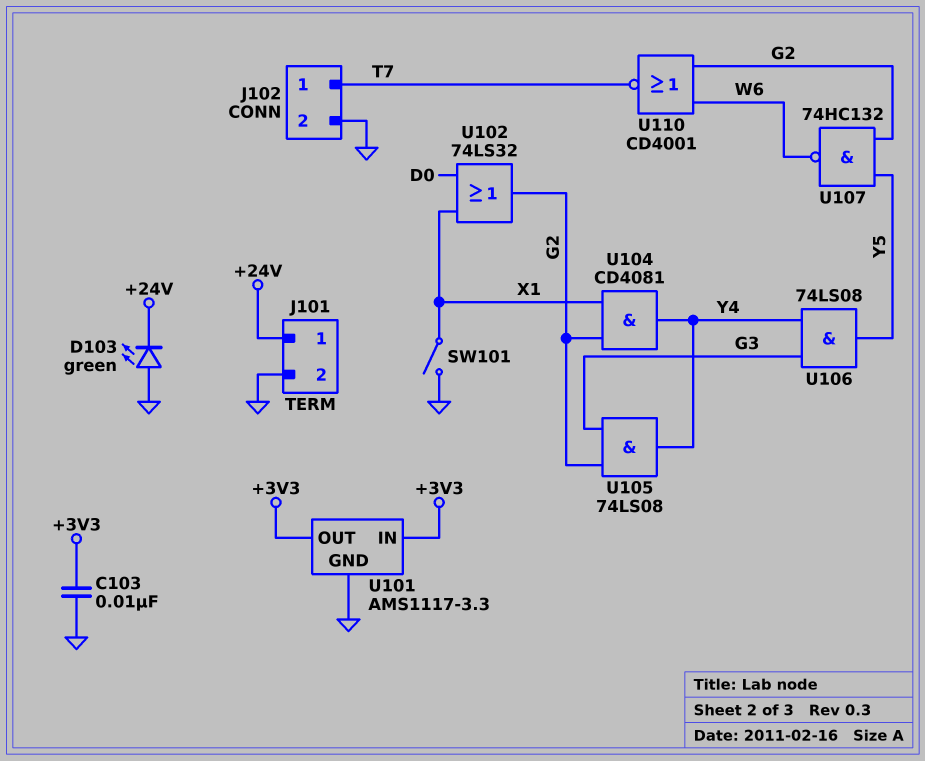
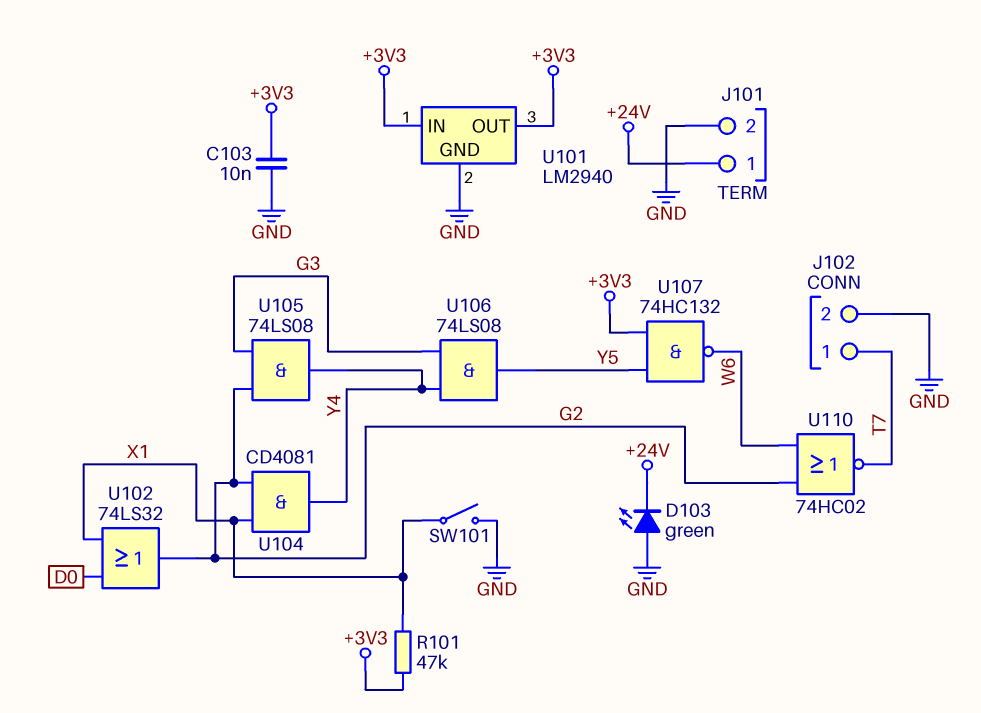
R101: none -> 47k (+3V3, X1)
U101: AMS1117-3.3 -> LM2940
U107: NAND 74HC132 (in G2, in Y5, out W6) -> NAND 74HC132 (in +3V3, in Y5, out W6)
U110: NOR CD4001 (in G2, in W6, out T7) -> NOR 74HC02 (in G2, in W6, out T7)

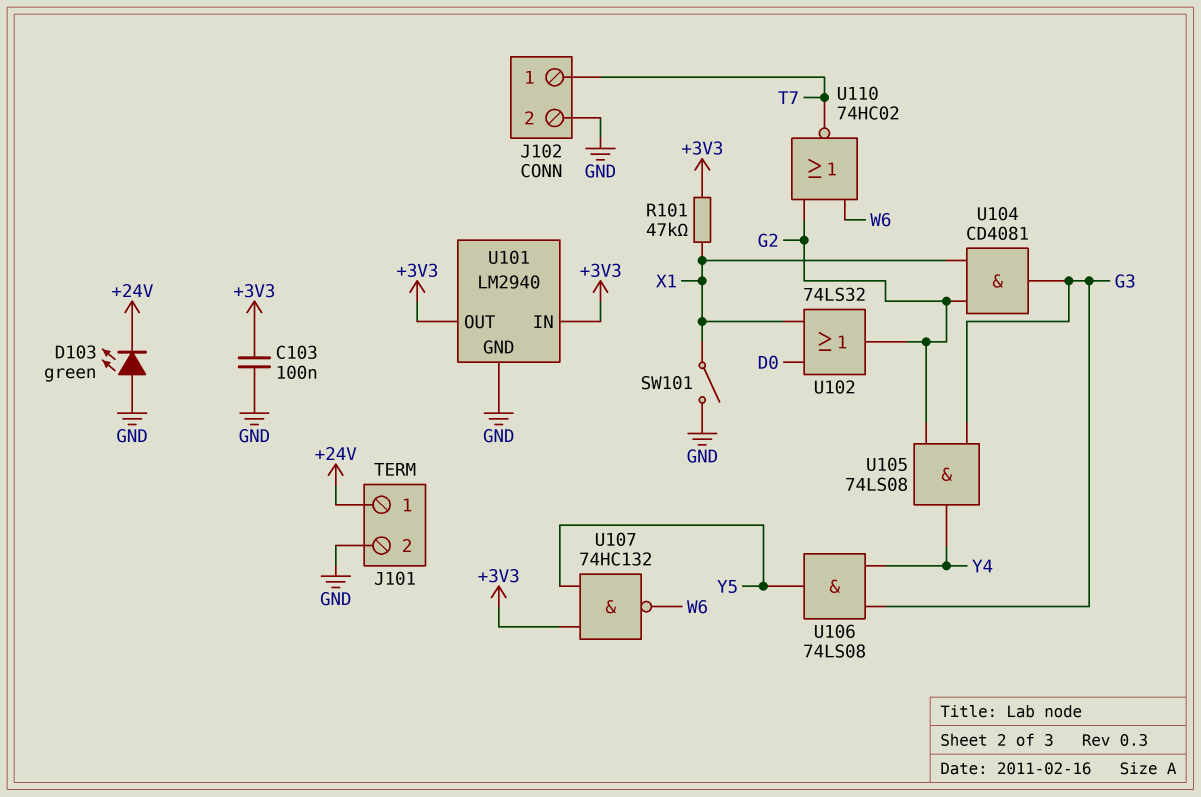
C103: 10nF (+3V3, GND) -> 100nF (+3V3, GND)
U104: AND CD4081 (in G2, in X1, out Y4) -> AND CD4081 (in G2, in X1, out G3)

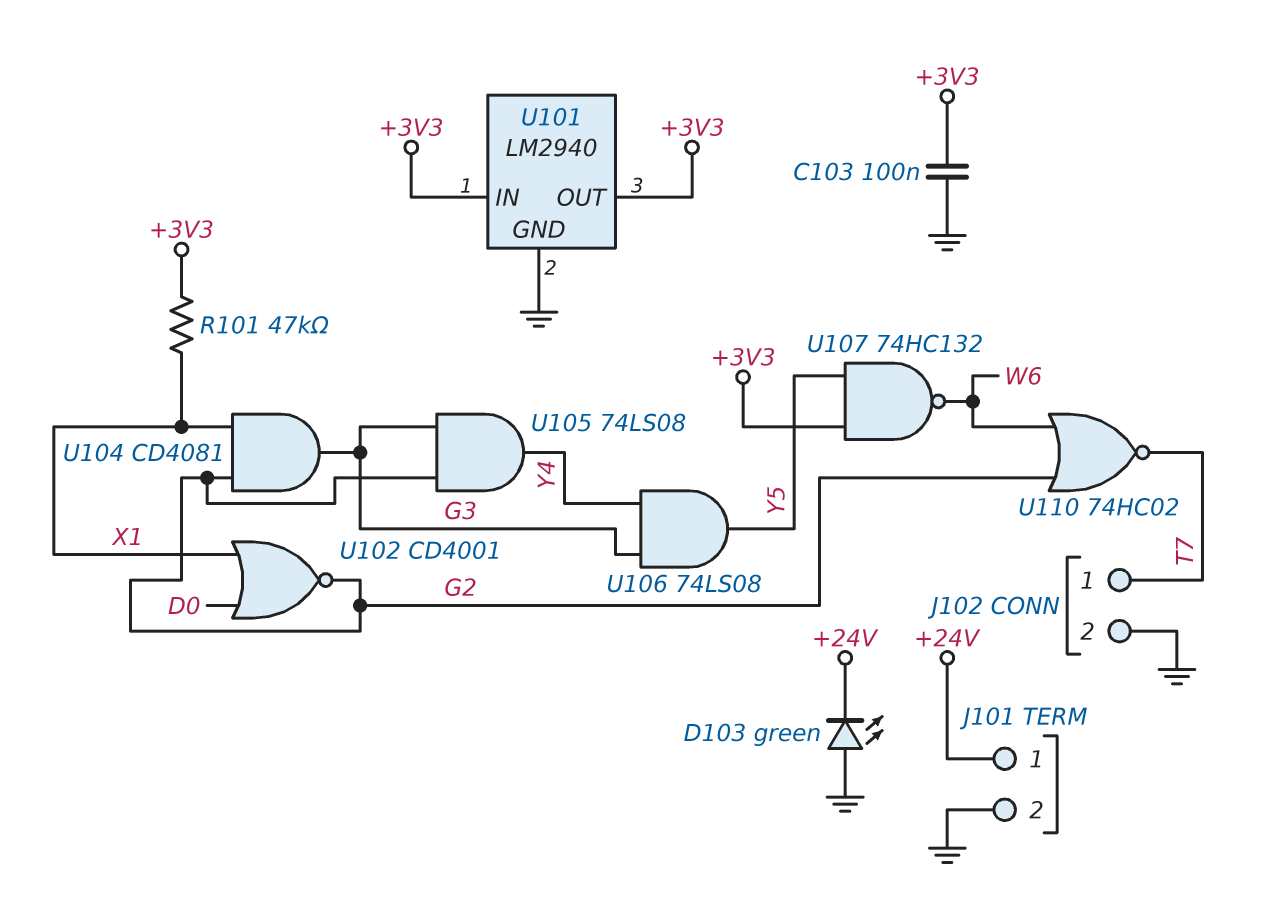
SW101: switch (GND, X1) -> none
U102: OR 74LS32 (in D0, in X1, out G2) -> NOR CD4001 (in D0, in X1, out G2)

